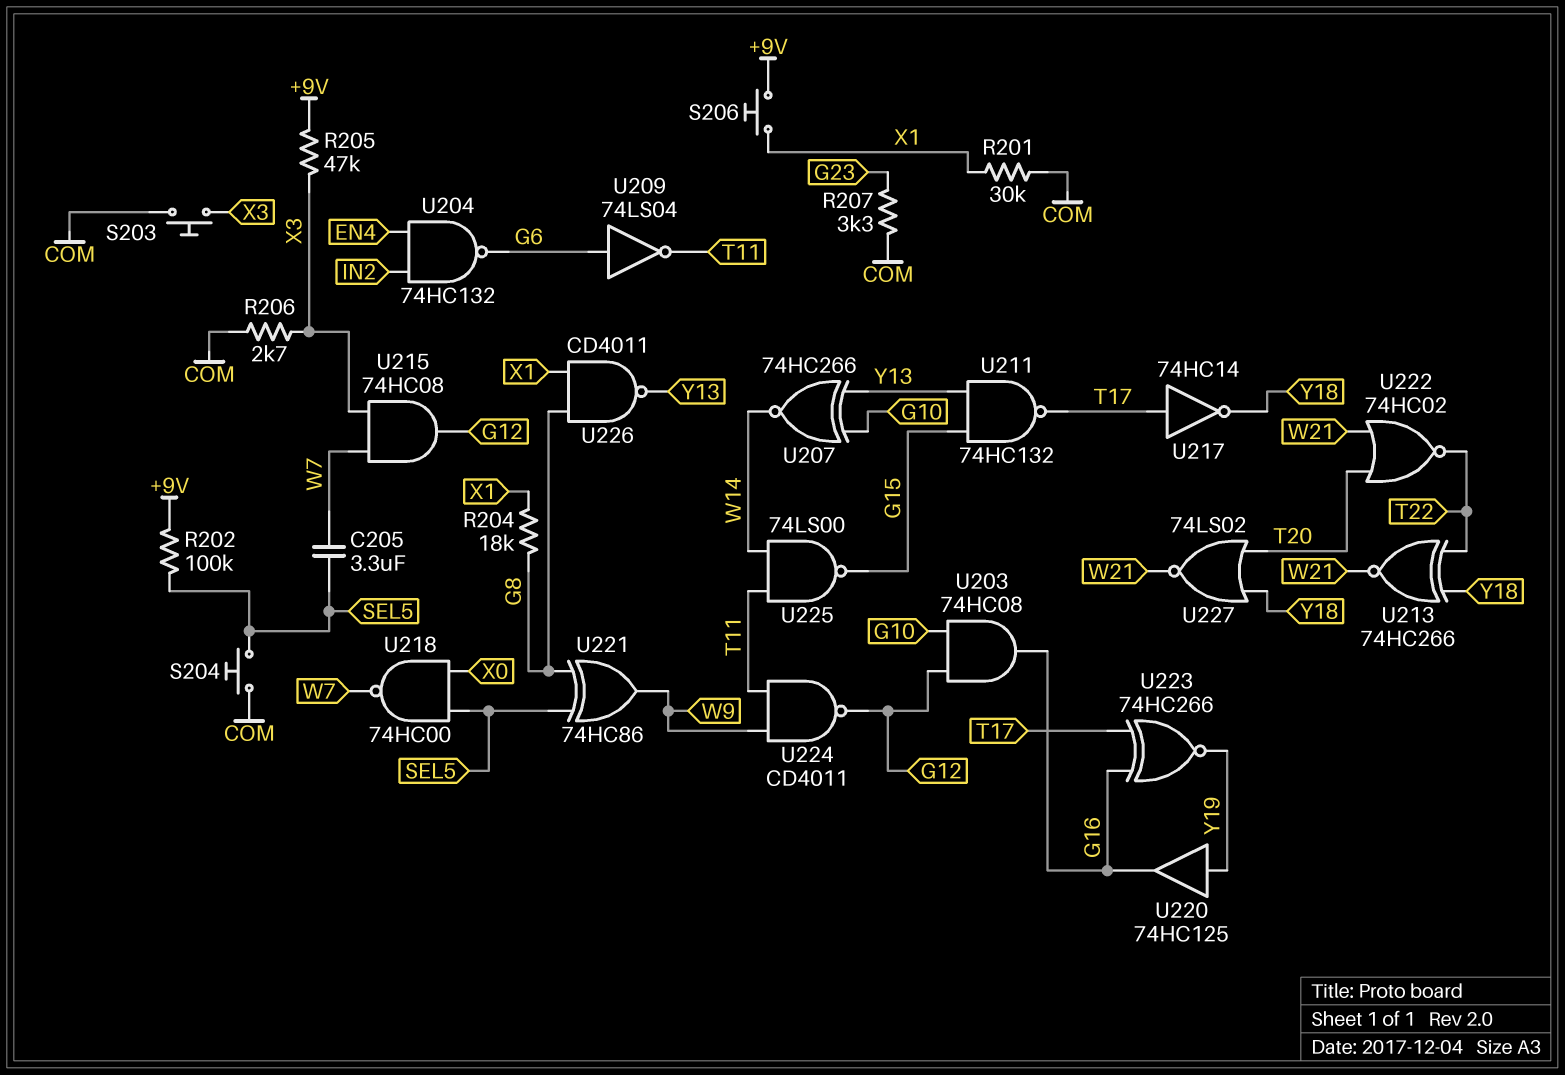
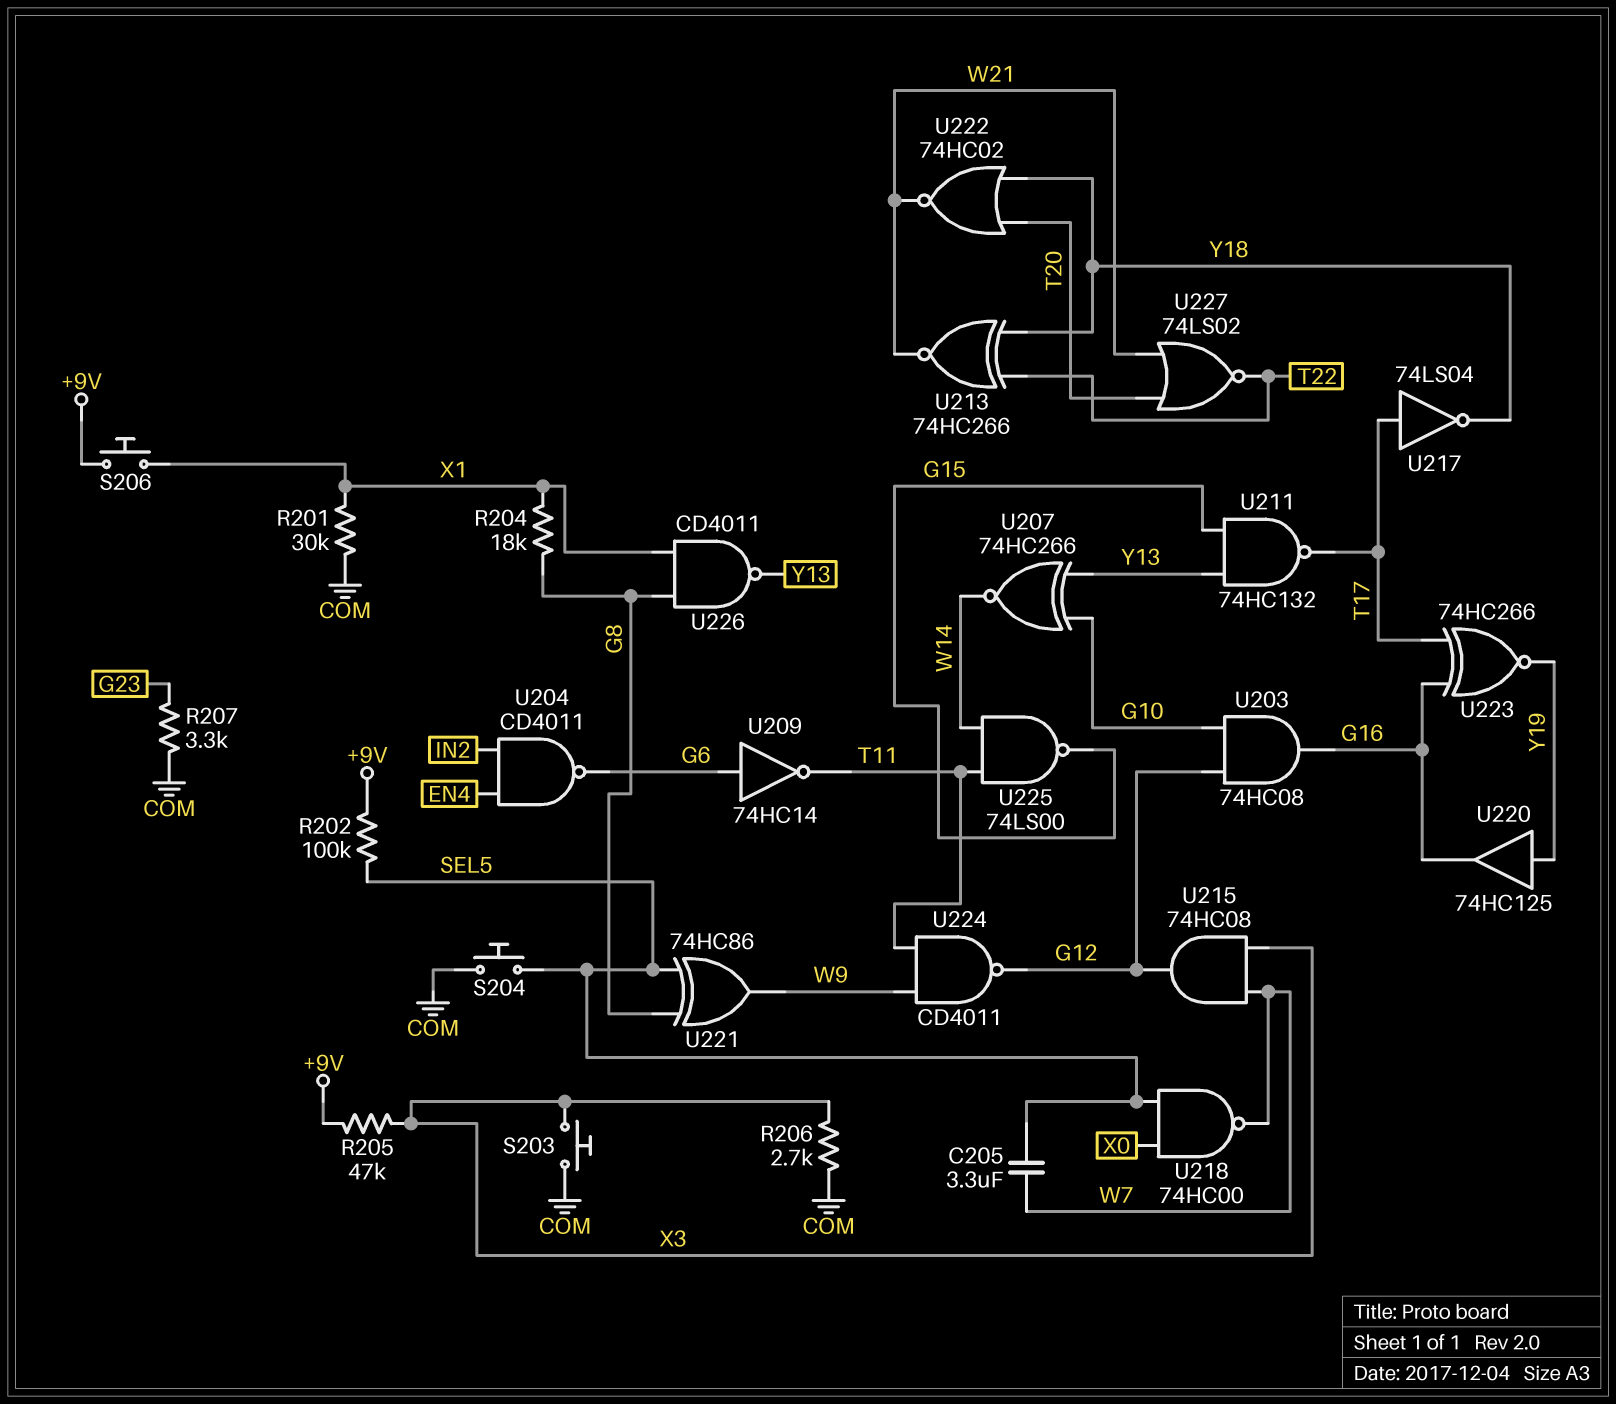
U204: NAND 74HC132 (in EN4, in IN2, out G6) -> NAND CD4011 (in EN4, in IN2, out G6)
U209: NOT 74LS04 (in G6, out T11) -> NOT 74HC14 (in G6, out T11)
U217: NOT 74HC14 (in T17, out Y18) -> NOT 74LS04 (in T17, out Y18)
U222: NOR 74HC02 (in T20, in W21, out T22) -> NOR 74HC02 (in T20, in Y18, out W21)
U227: NOR 74LS02 (in T20, in Y18, out W21) -> NOR 74LS02 (in T20, in W21, out T22)

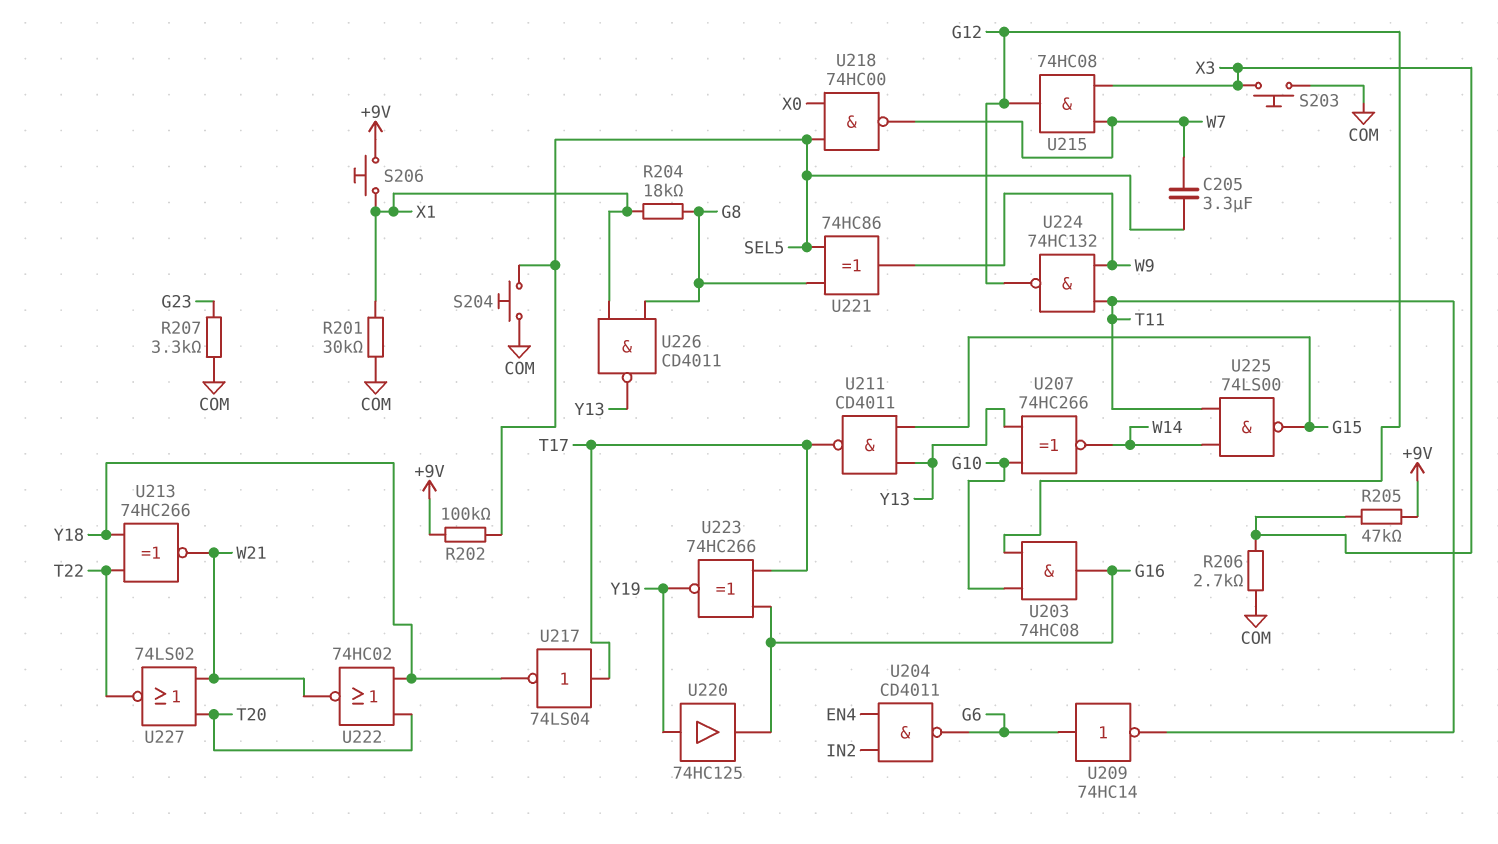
U211: NAND 74HC132 (in G15, in Y13, out T17) -> NAND CD4011 (in G15, in Y13, out T17)
U224: NAND CD4011 (in T11, in W9, out G12) -> NAND 74HC132 (in T11, in W9, out G12)

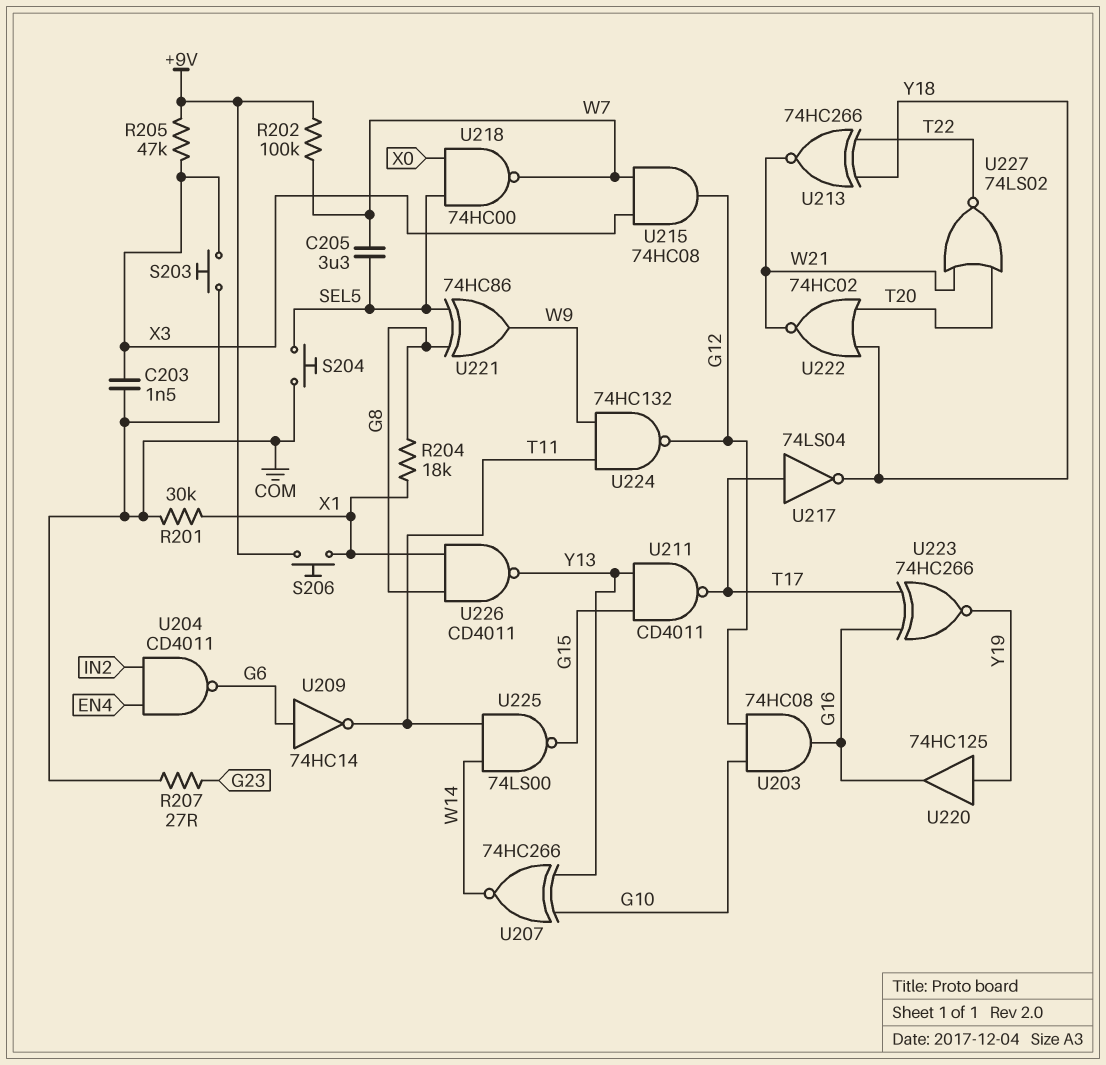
C203: none -> 1.5nF (COM, X3)
R202: 100k (+9V, SEL5) -> 100k (+9V, W7)
R206: 2.7k (COM, X3) -> none
R207: 3.3k (COM, G23) -> 27 (COM, G23)

